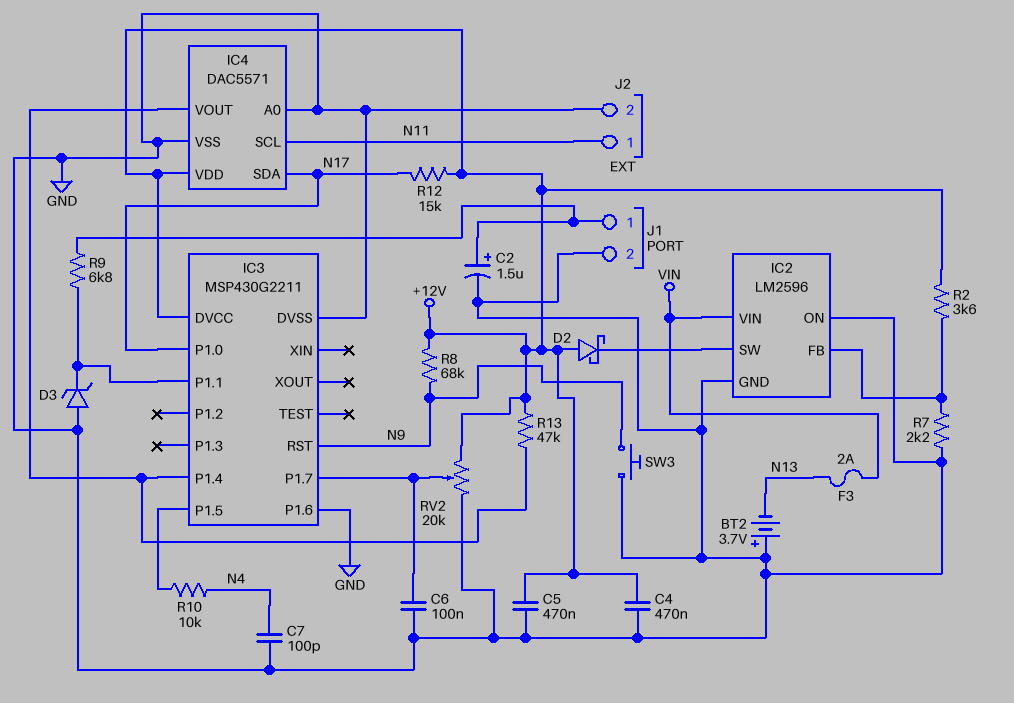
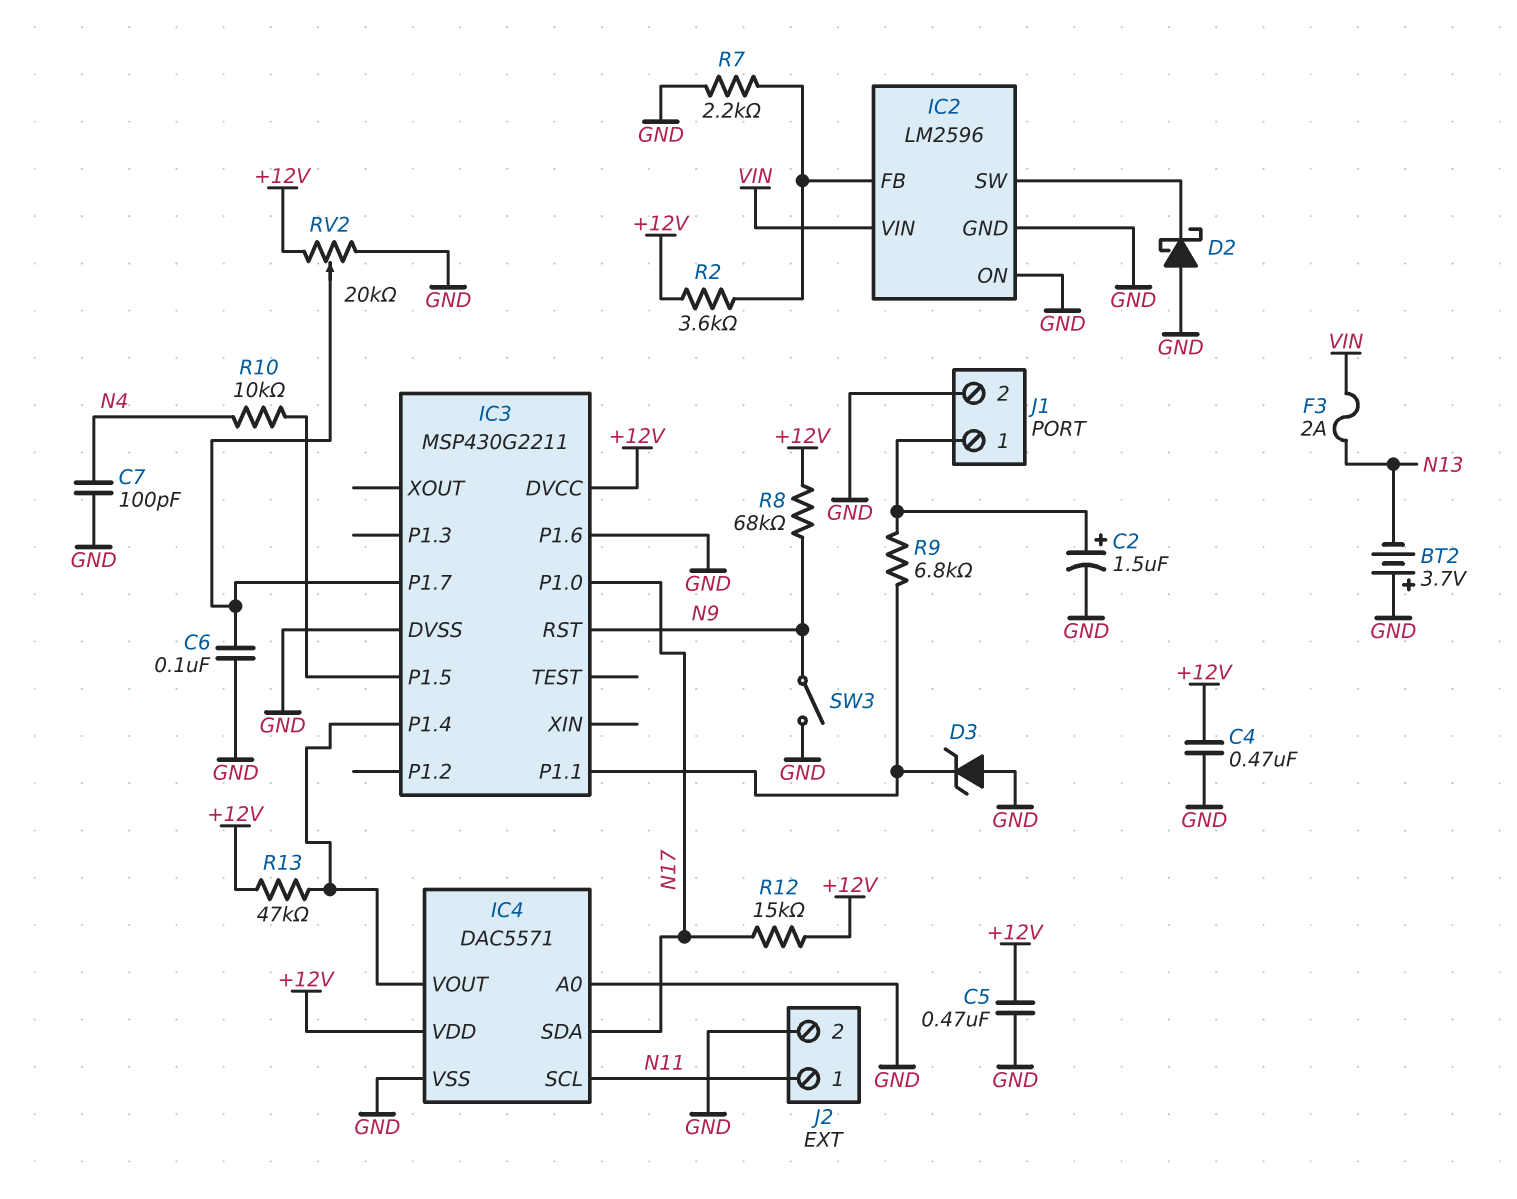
D2: schottky (A +12V, K IC2/SW) -> schottky (A GND, K IC2/SW)
SW3: button (GND, N9) -> switch (GND, N9)

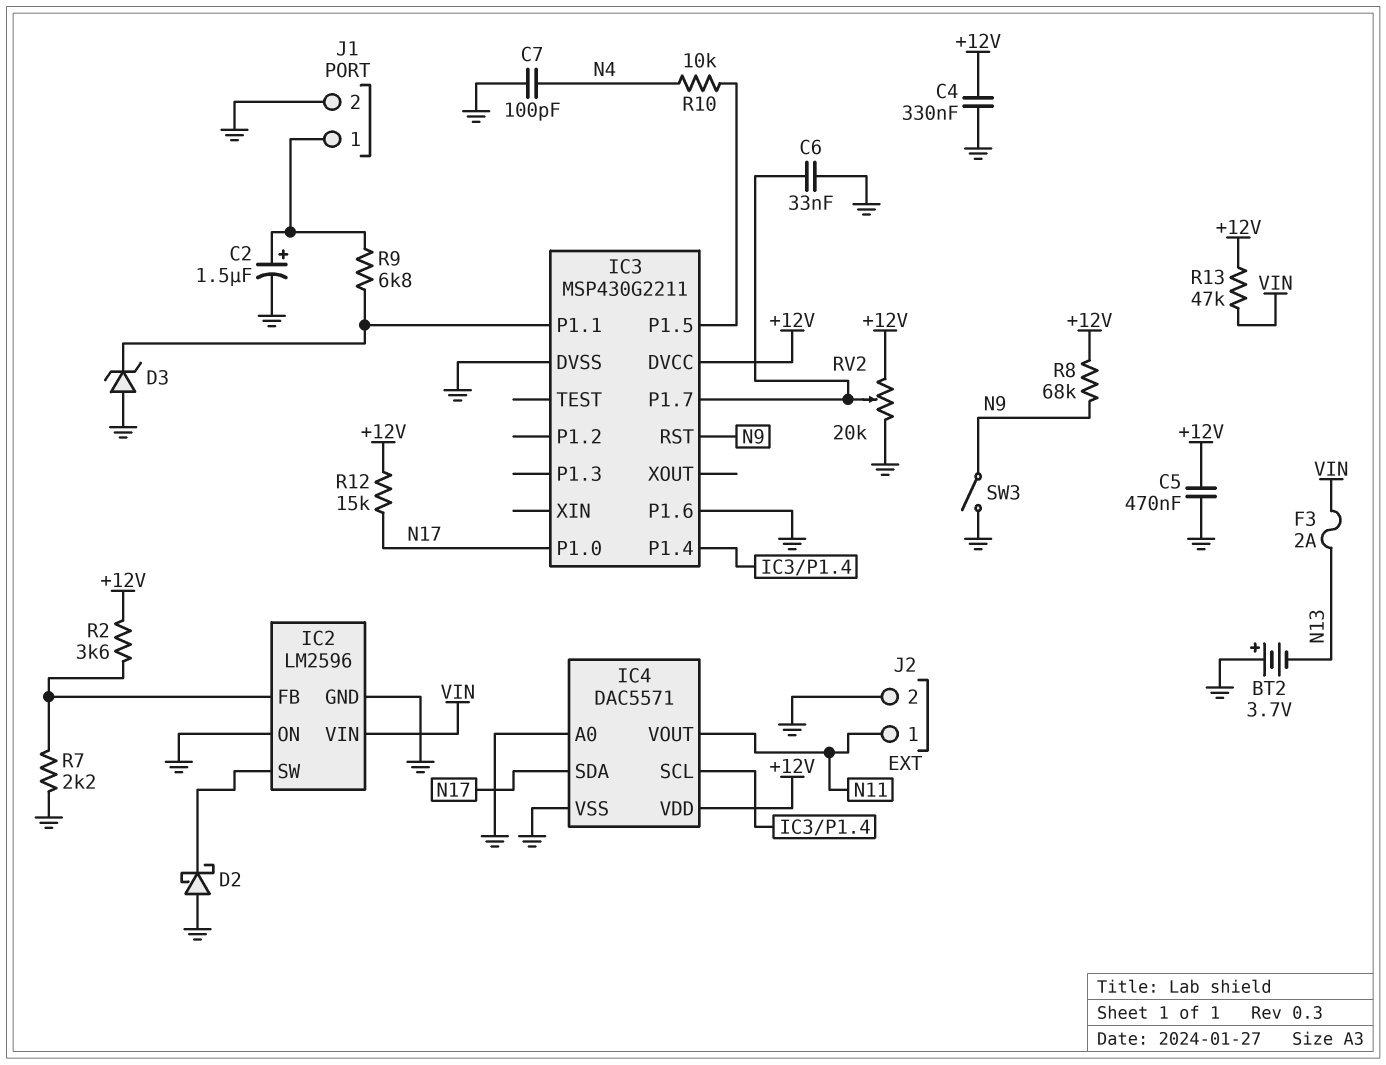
C4: 470nF (+12V, GND) -> 330nF (+12V, GND)
C6: 100nF (GND, IC3/P1.7) -> 33nF (GND, IC3/P1.7)
IC4 pin SCL: N11 -> IC3/P1.4
IC4 pin VOUT: IC3/P1.4 -> N11
R13: 47k (+12V, IC3/P1.4) -> 47k (+12V, VIN)

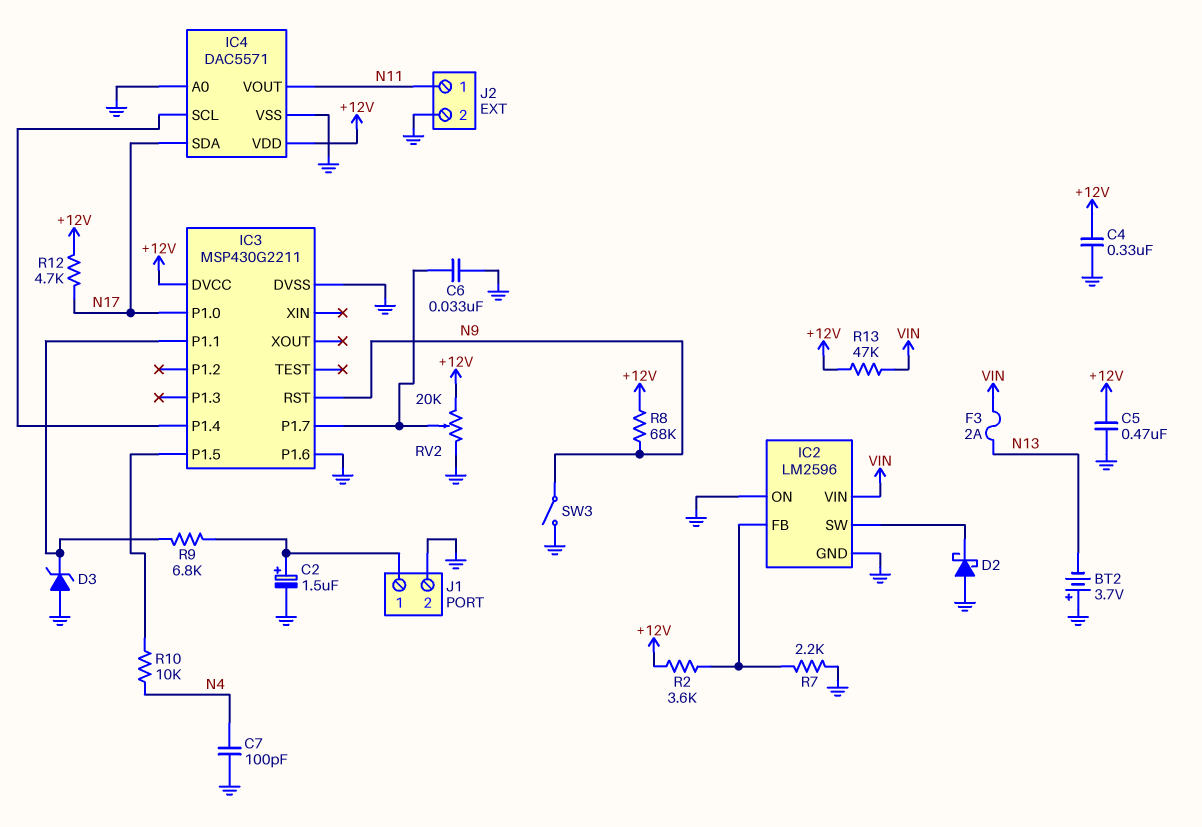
R12: 15k (+12V, N17) -> 4.7k (+12V, N17)

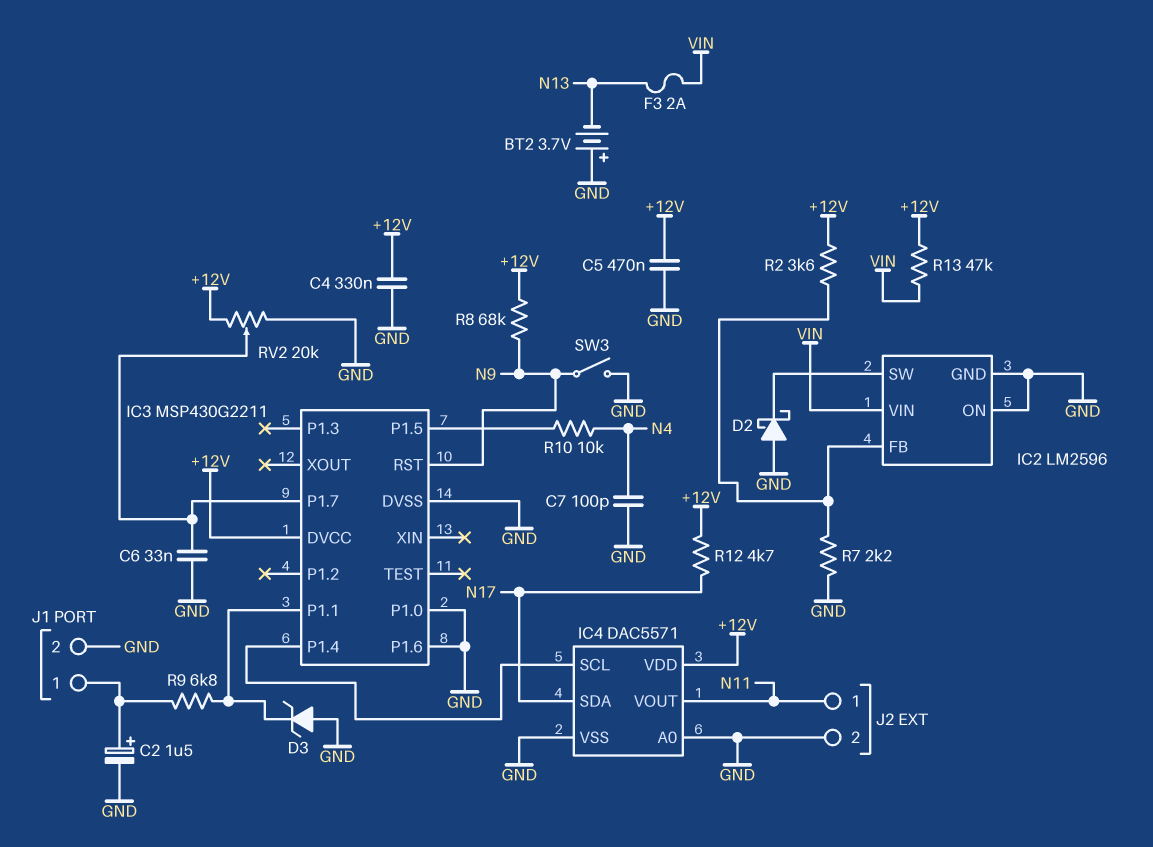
IC3 pin P1.0: N17 -> GND

